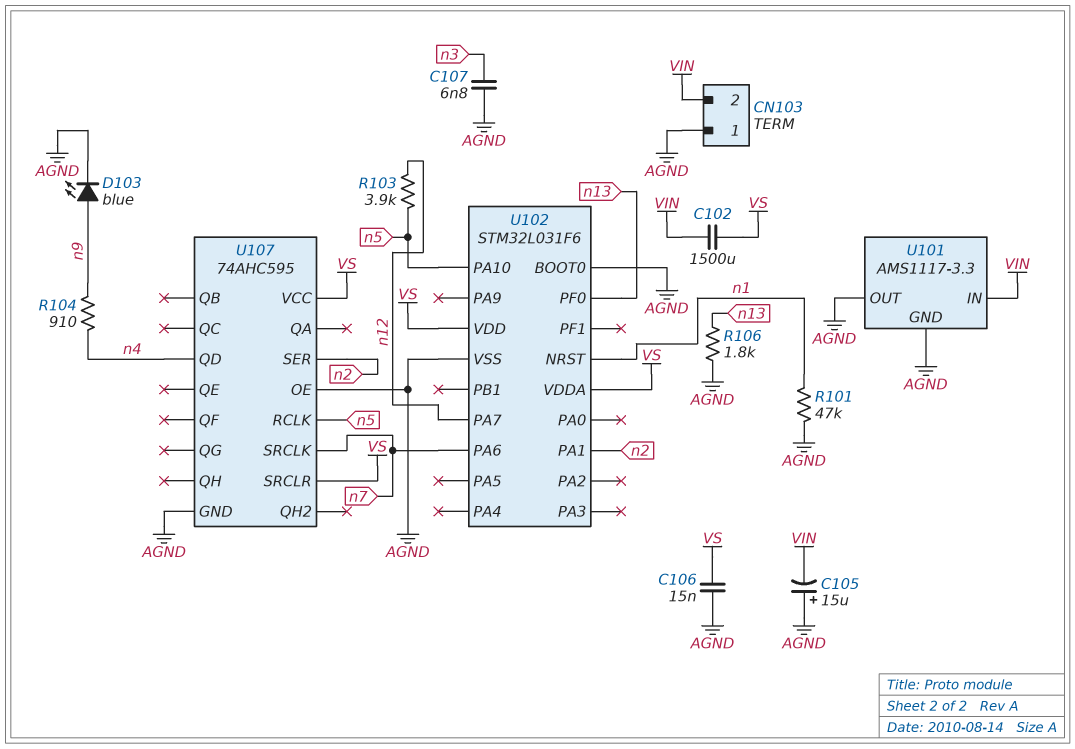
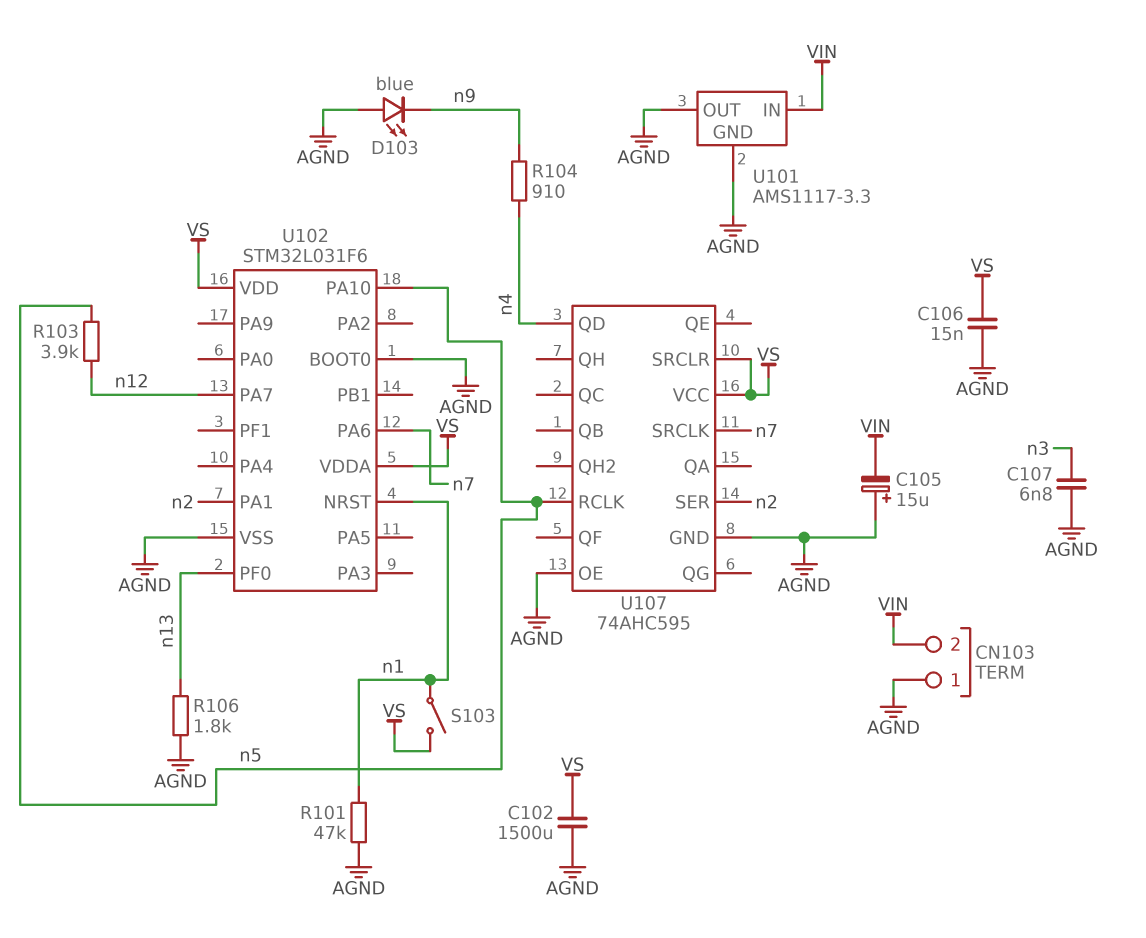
C102: 1500uF (VIN, VS) -> 1500uF (AGND, VS)
D103: LED blue (A n9, K AGND) -> LED blue (A AGND, K n9)
S103: none -> switch (VS, n1)

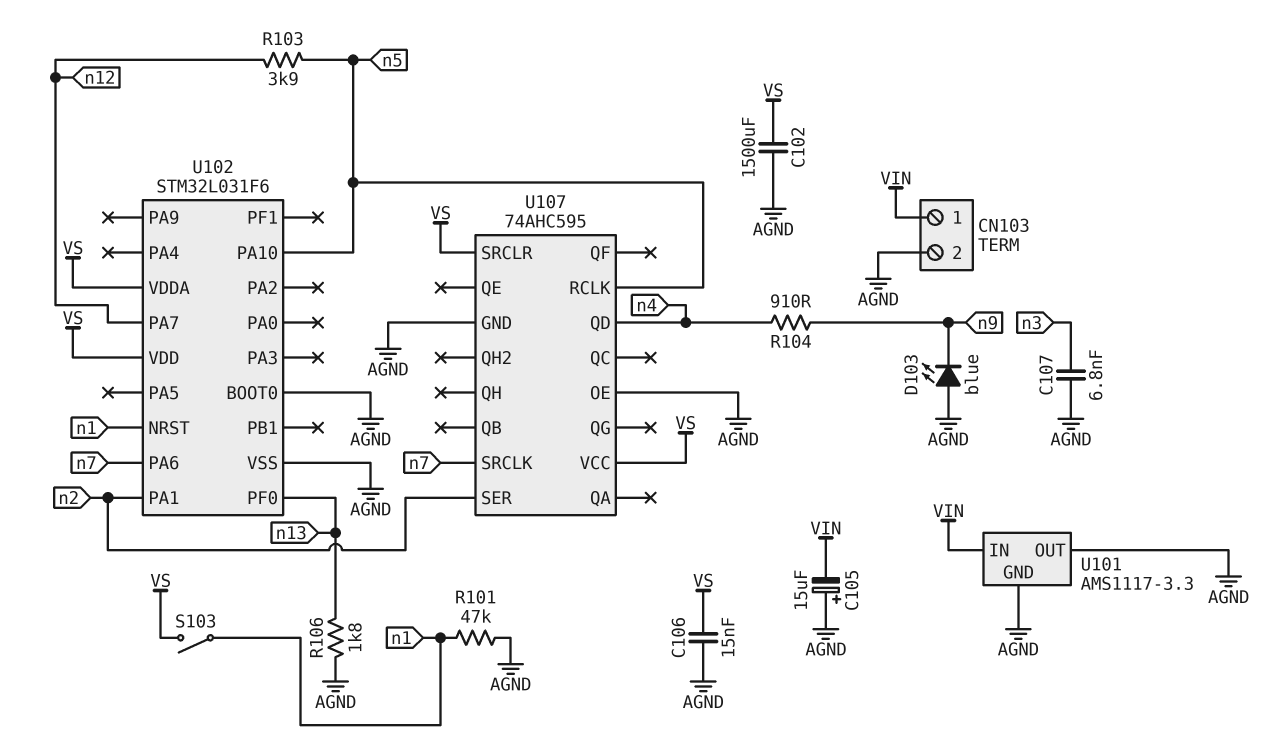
CN103 pin 1: AGND -> VIN
CN103 pin 2: VIN -> AGND

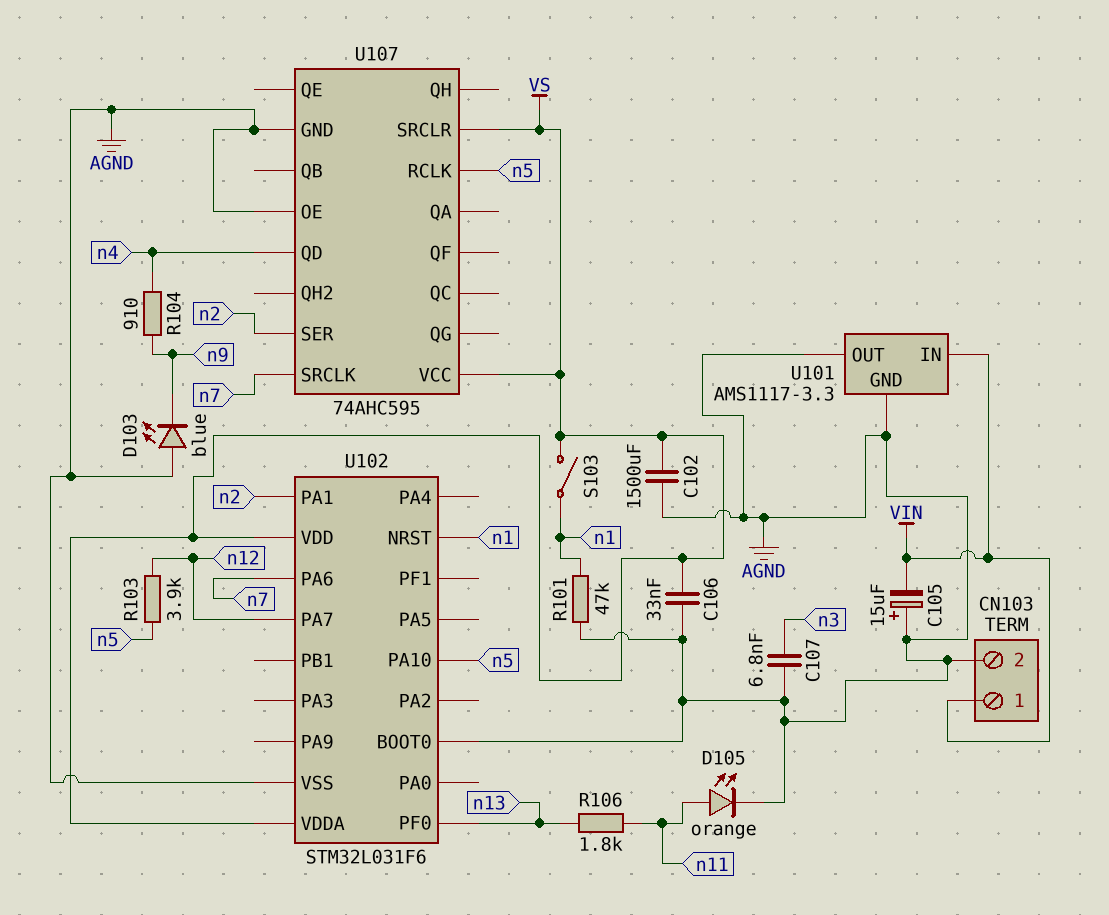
C106: 15nF (AGND, VS) -> 33nF (AGND, VS)
D105: none -> LED orange (A n11, K AGND)
R106: 1.8k (AGND, n13) -> 1.8k (n11, n13)

